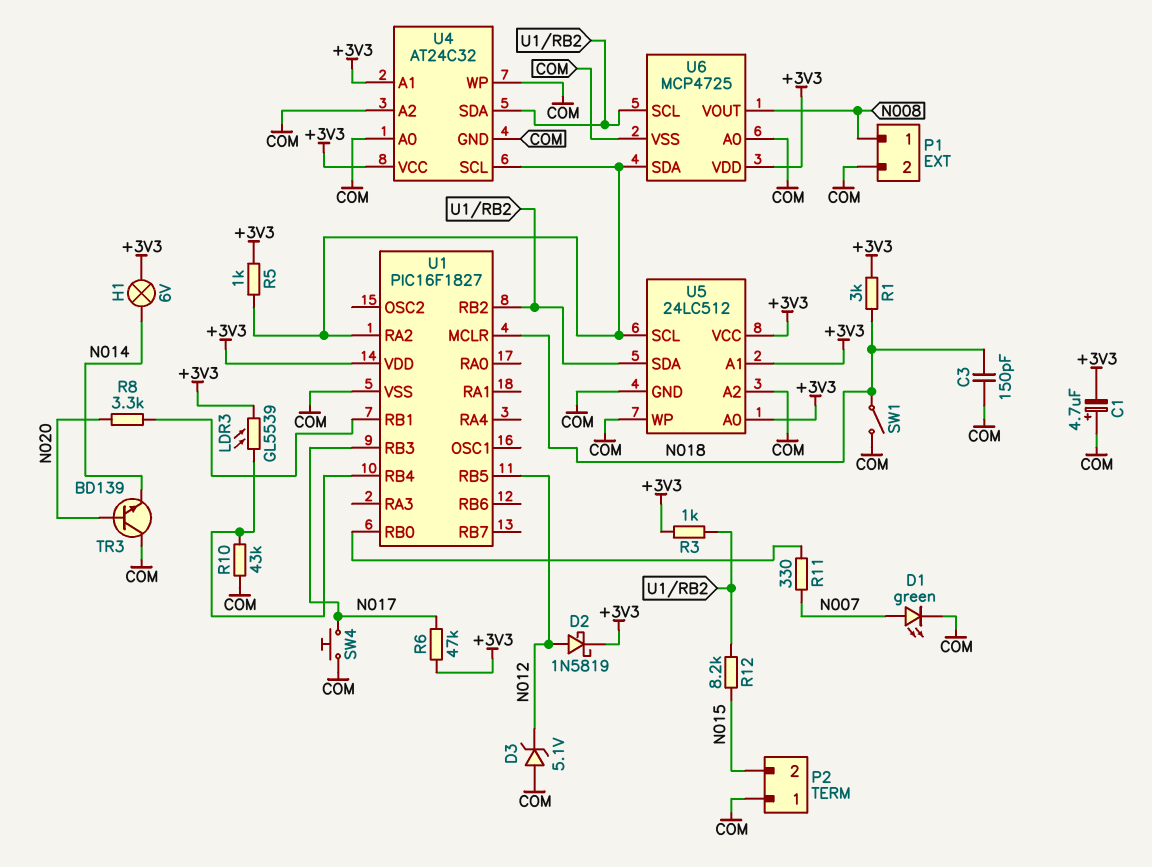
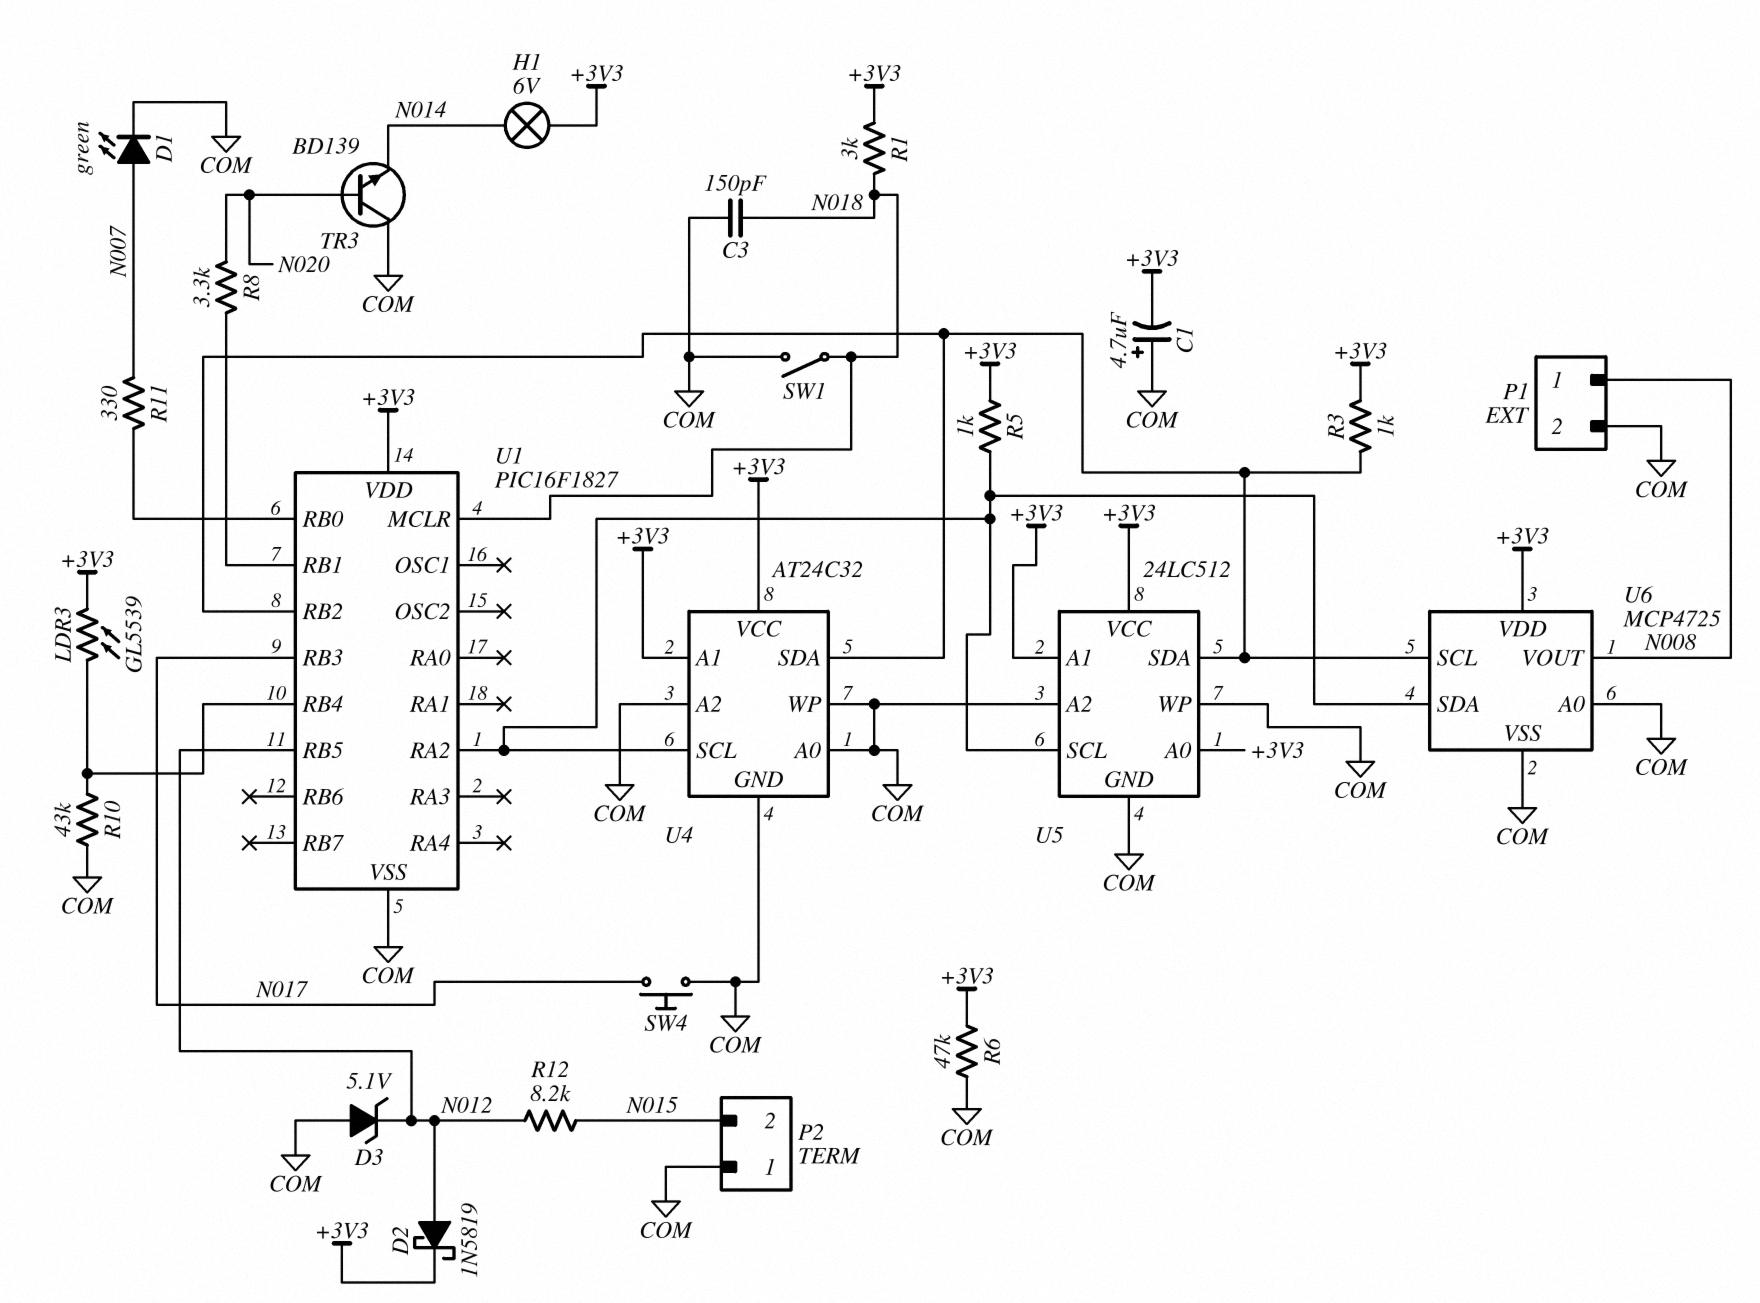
R6: 47k (+3V3, N017) -> 47k (+3V3, COM)
R12: 8.2k (N015, U1/RB2) -> 8.2k (N012, N015)

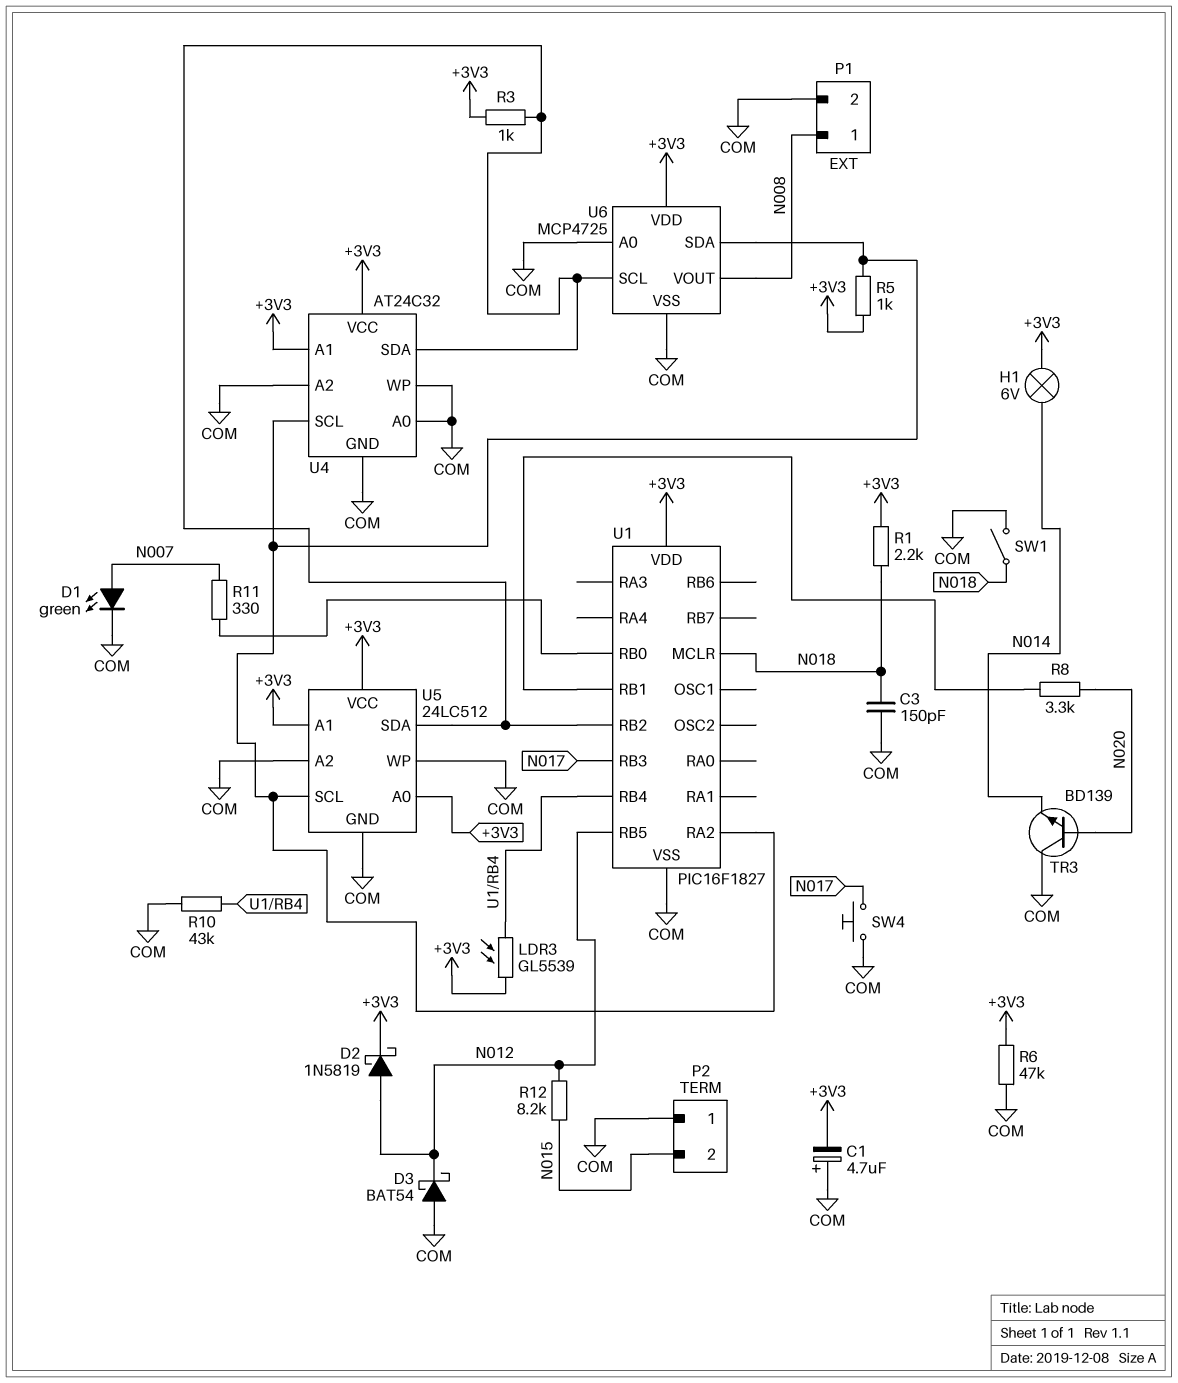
D3: zener 5.1V (A COM, K N012) -> schottky BAT54 (A COM, K N012)
R1: 3k (+3V3, N018) -> 2.2k (+3V3, N018)

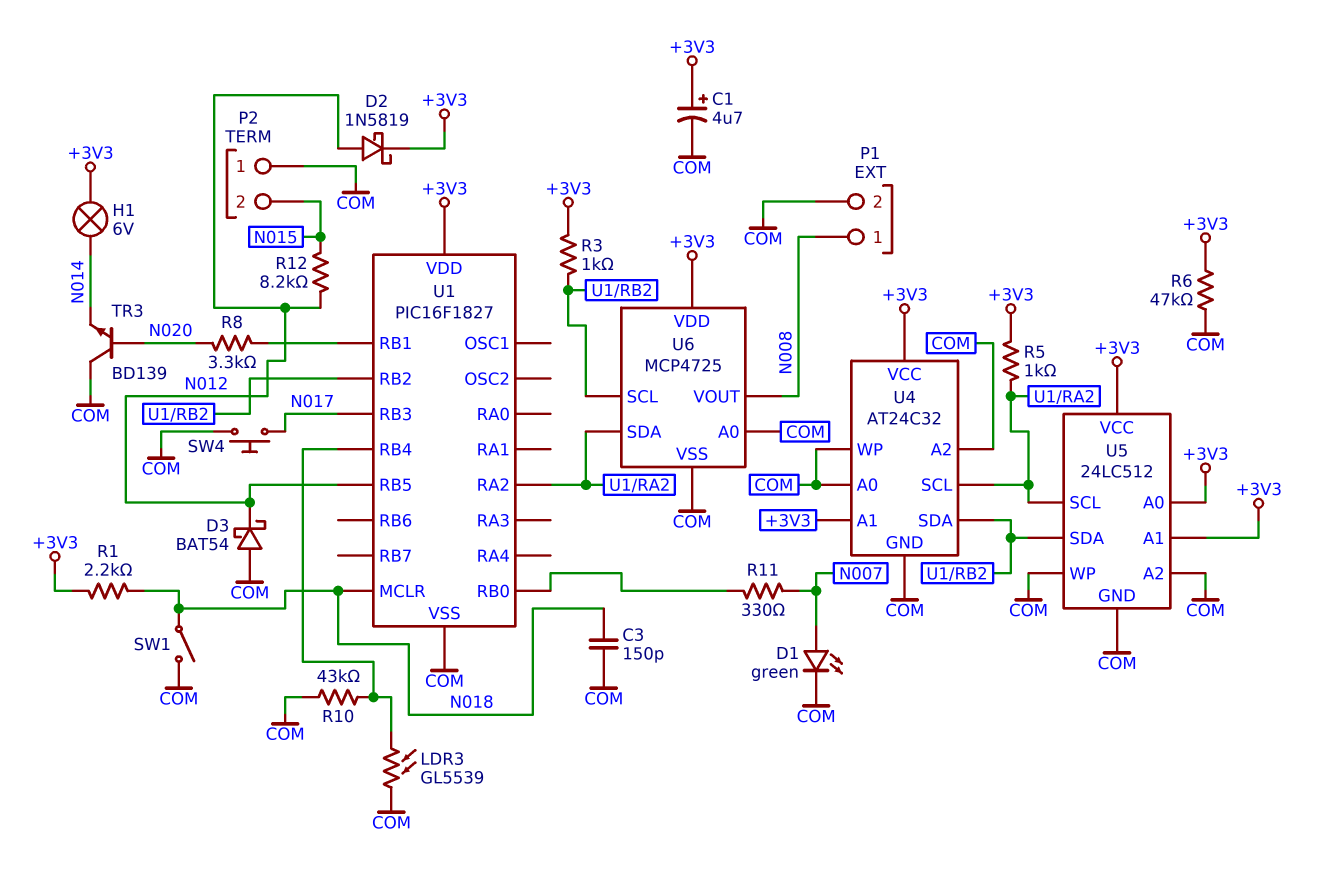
C1: 4.7uF (plus COM, minus +3V3) -> 4.7uF (plus +3V3, minus COM)
LDR3: GL5539 (+3V3, U1/RB4) -> GL5539 (COM, U1/RB4)

